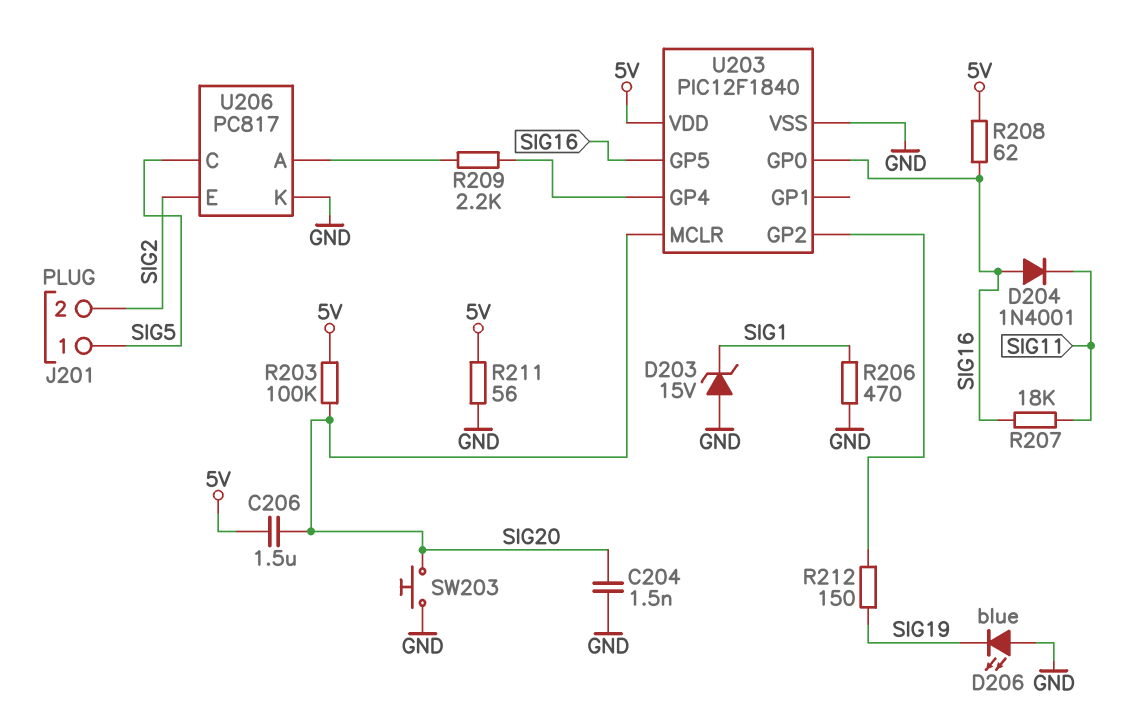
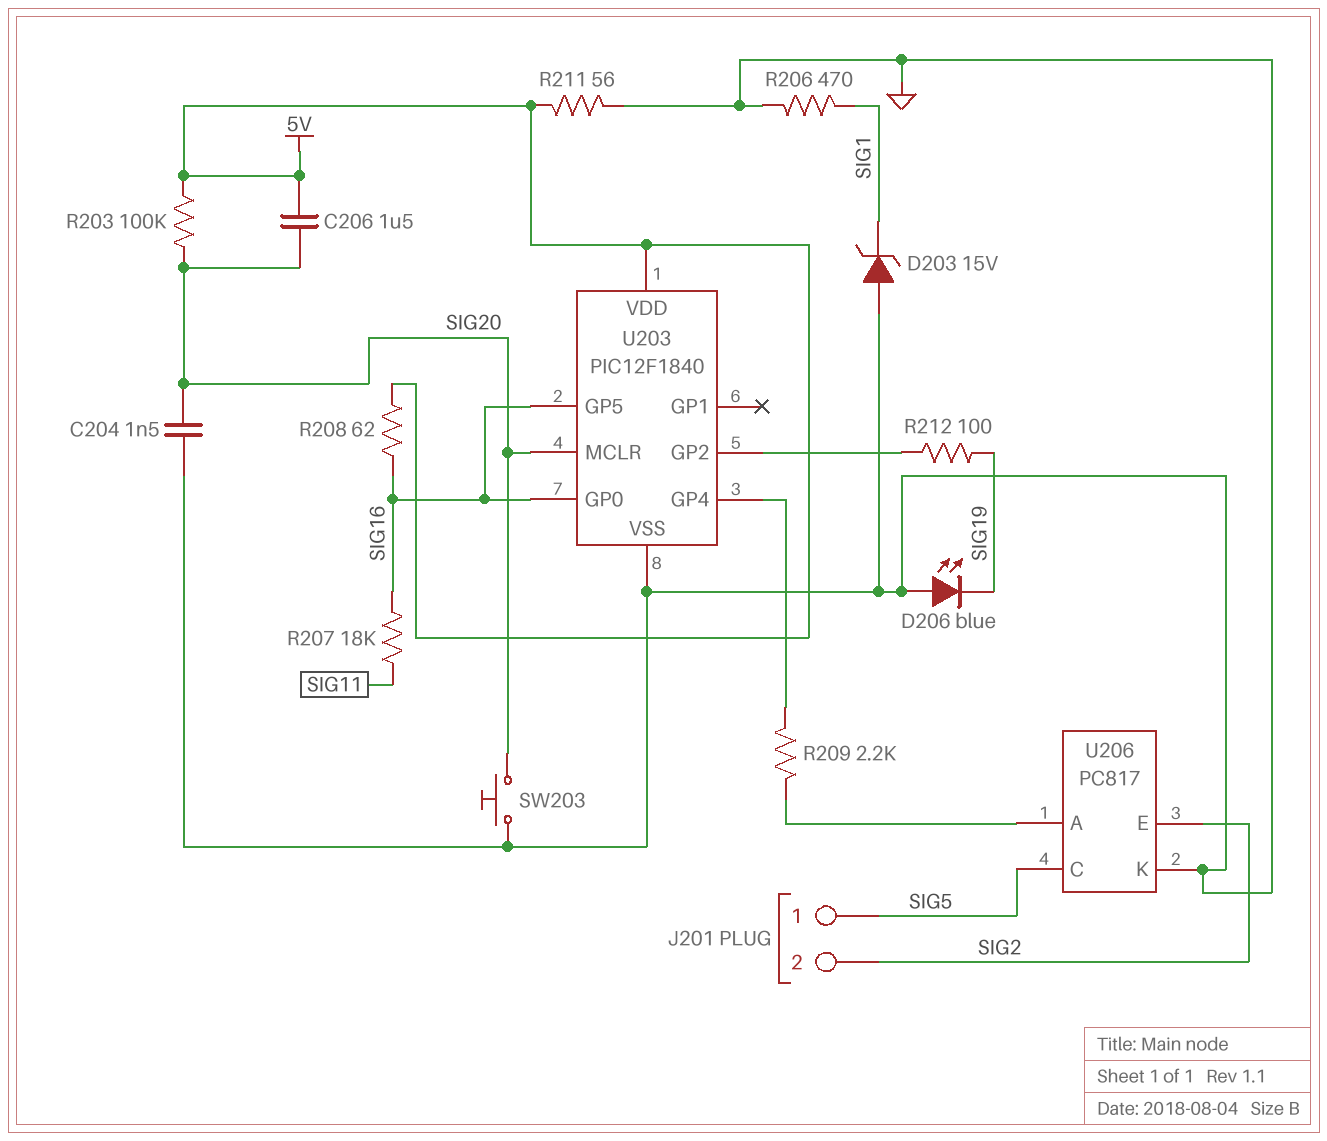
D204: diode 1N4001 (A SIG16, K SIG11) -> none
R212: 150 (SIG19, U203/GP2) -> 100 (SIG19, U203/GP2)

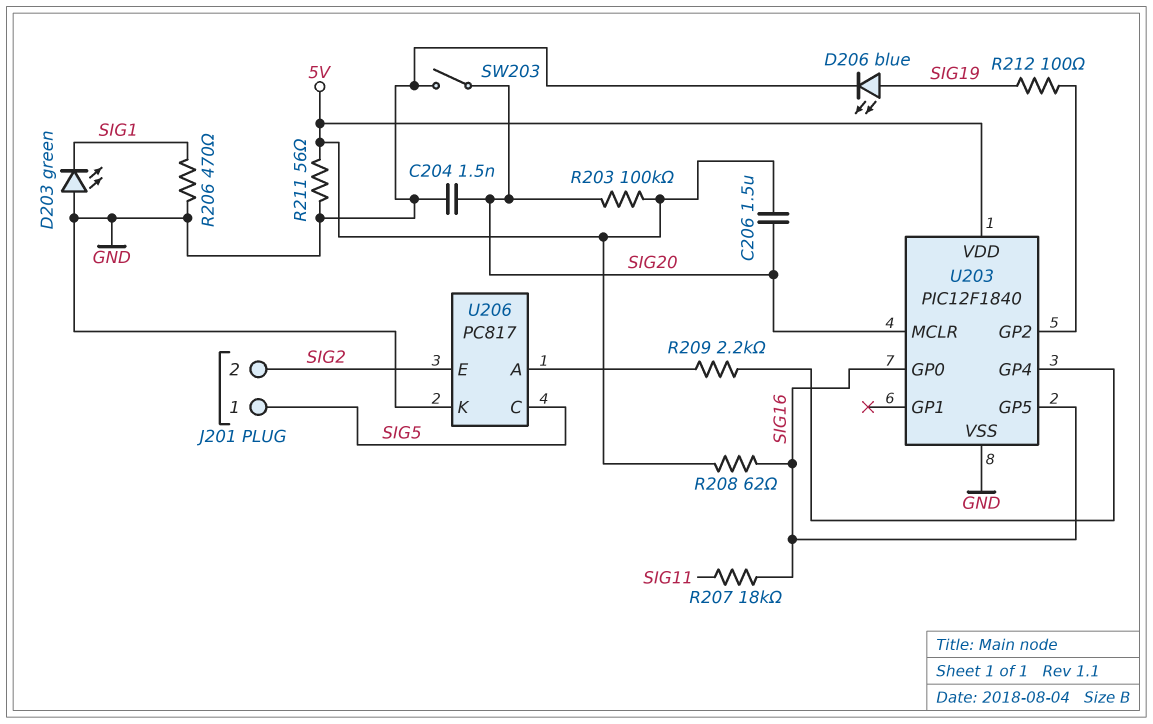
D203: zener 15V (A GND, K SIG1) -> LED green (A GND, K SIG1)
D206: LED blue (A GND, K SIG19) -> LED blue (A SIG19, K GND)
SW203: button (GND, SIG20) -> switch (GND, SIG20)

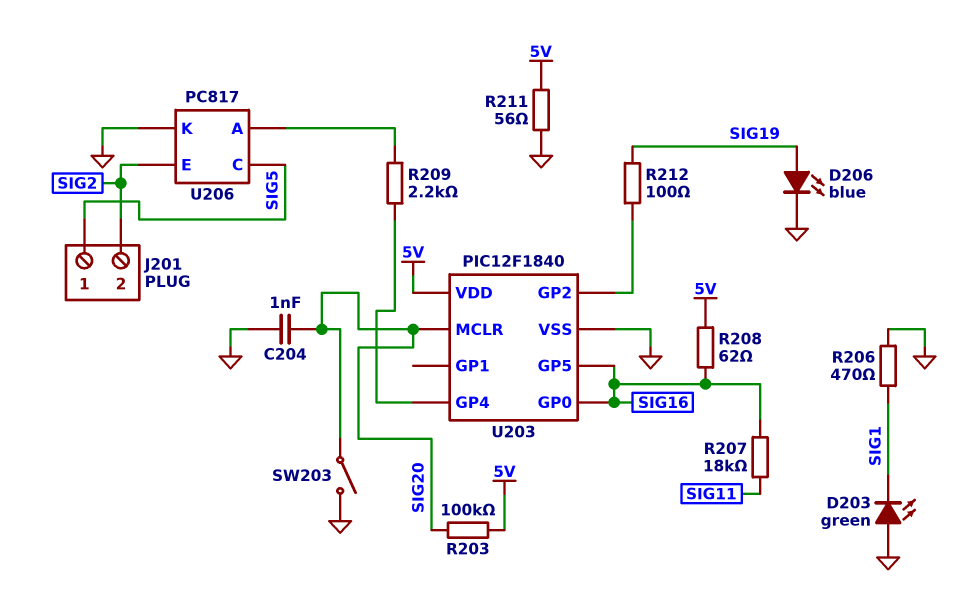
C204: 1.5nF (GND, SIG20) -> 1nF (GND, SIG20)
C206: 1.5uF (5V, SIG20) -> none

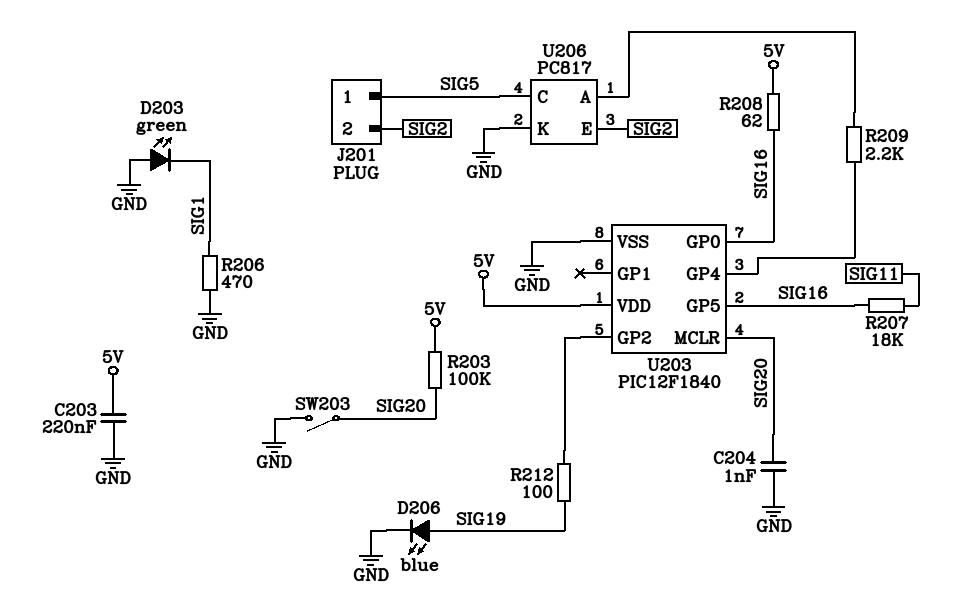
C203: none -> 220nF (5V, GND)
R211: 56 (5V, GND) -> none

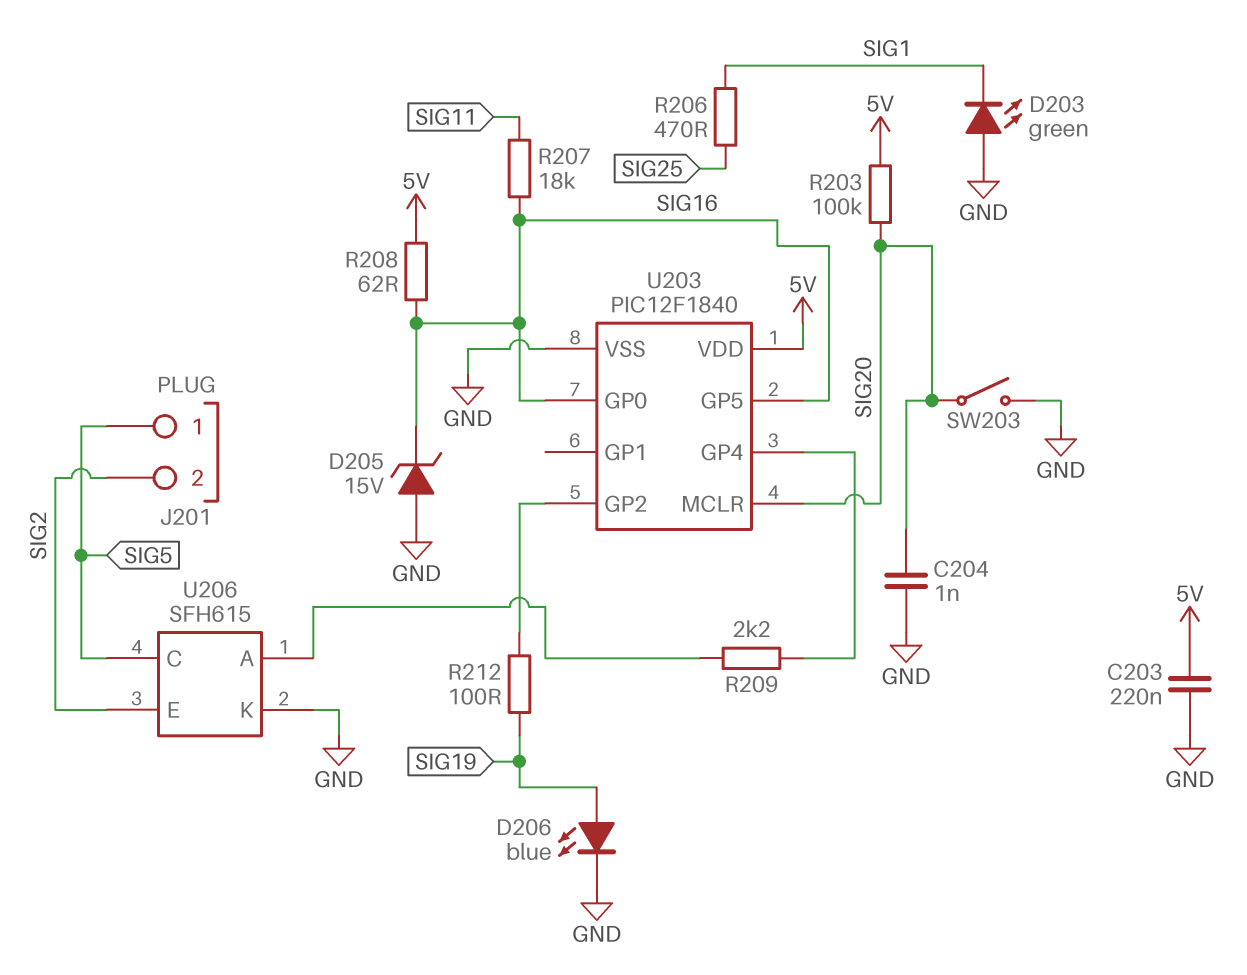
D205: none -> zener 15V (A GND, K SIG16)
R206: 470 (GND, SIG1) -> 470 (SIG1, SIG25)
U206: PC817 -> SFH615

